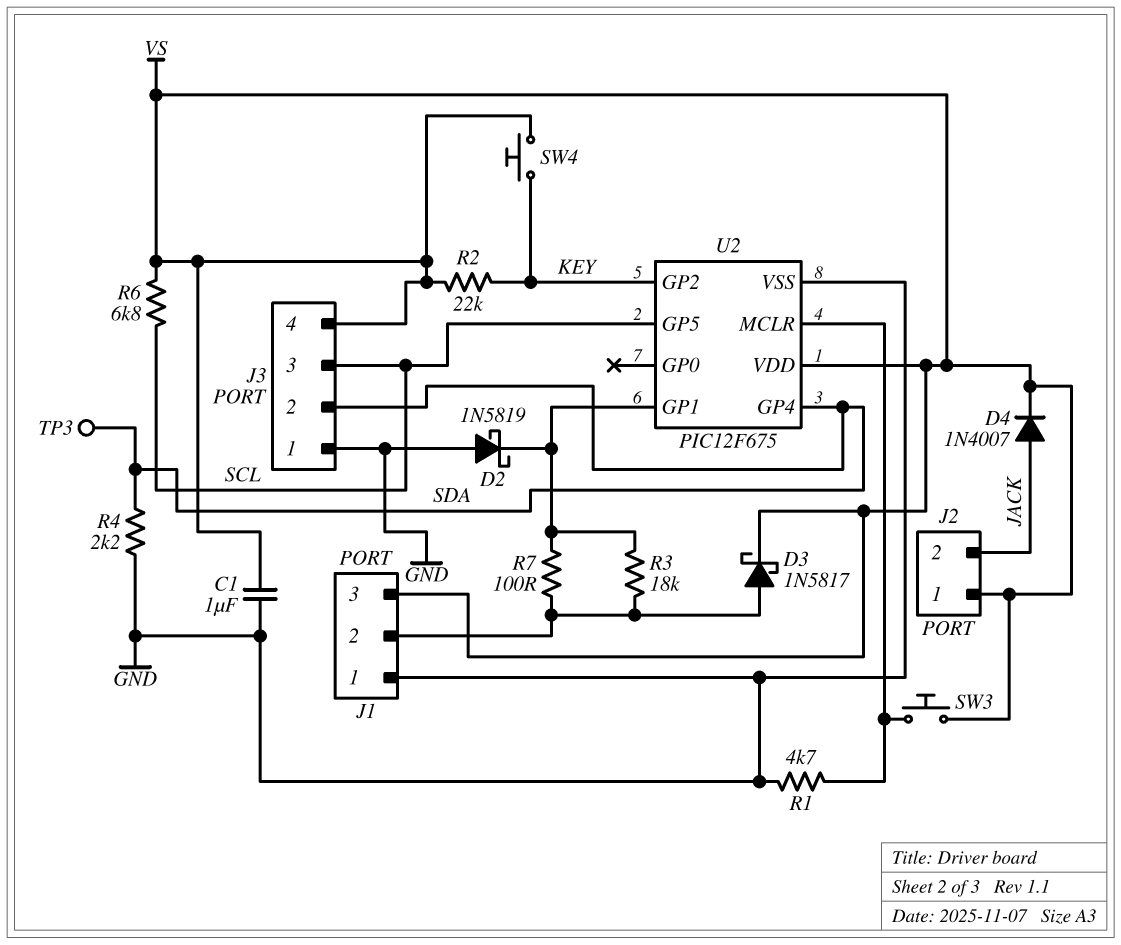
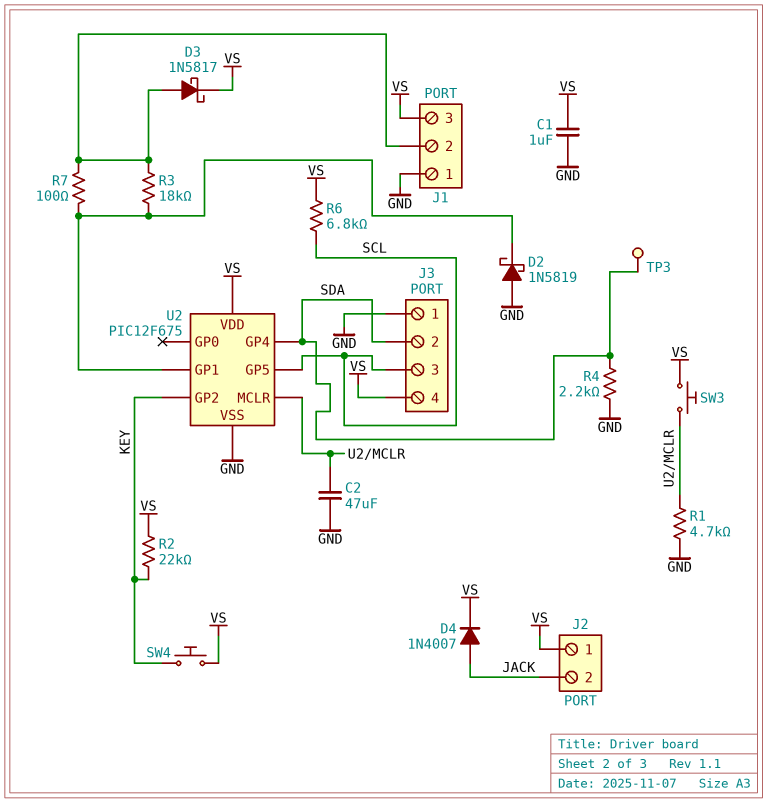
C2: none -> 47uF (GND, U2/MCLR)

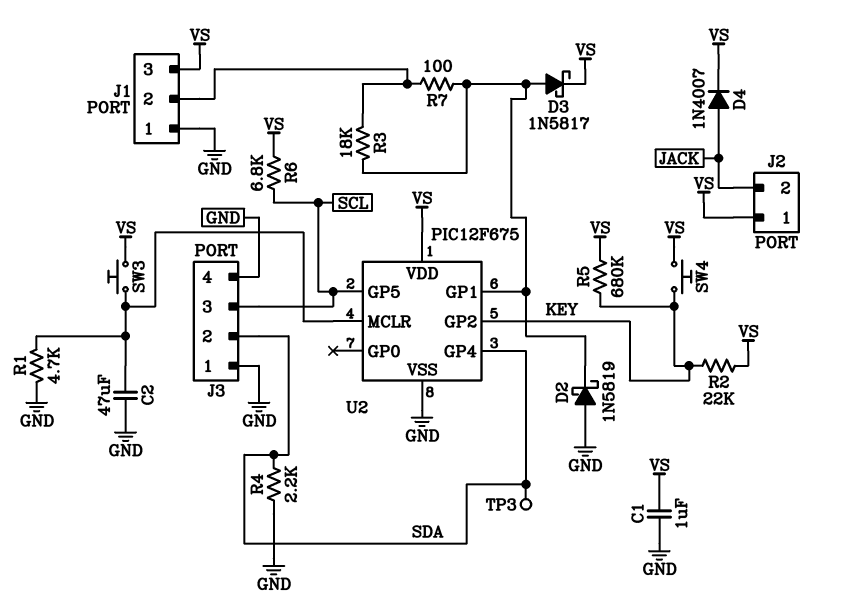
D3: schottky 1N5817 (A J1/2, K VS) -> schottky 1N5817 (A U2/GP1, K VS)
J3 pin 4: VS -> GND
R5: none -> 680k (KEY, VS)

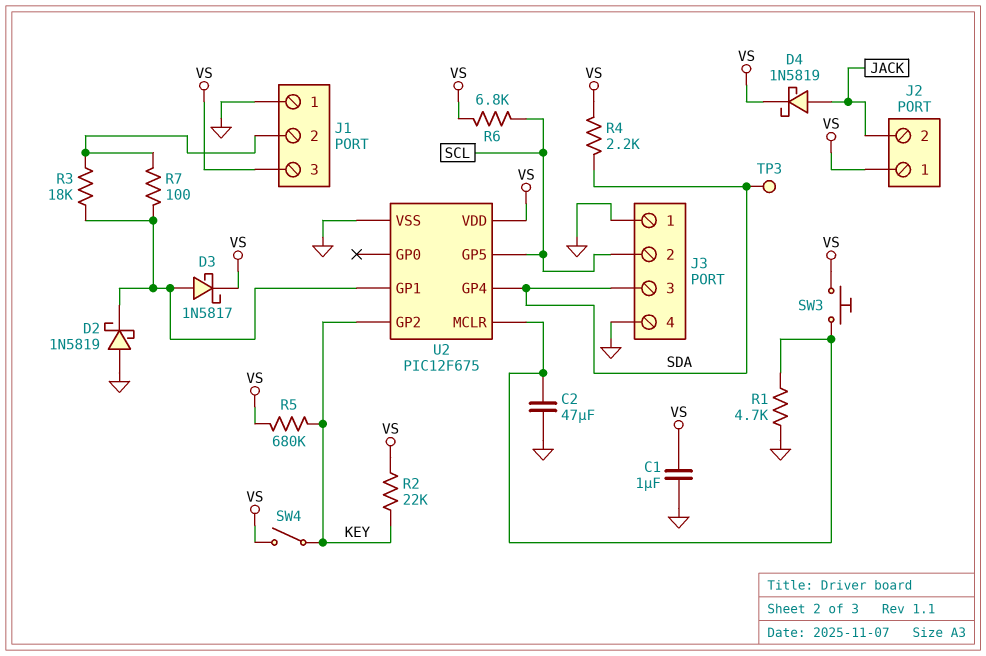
D4: diode 1N4007 (A JACK, K VS) -> schottky 1N5819 (A JACK, K VS)
J3 pin 2: SDA -> SCL
J3 pin 3: SCL -> SDA
R4: 2.2k (GND, SDA) -> 2.2k (SDA, VS)
SW4: button (KEY, VS) -> switch (KEY, VS)

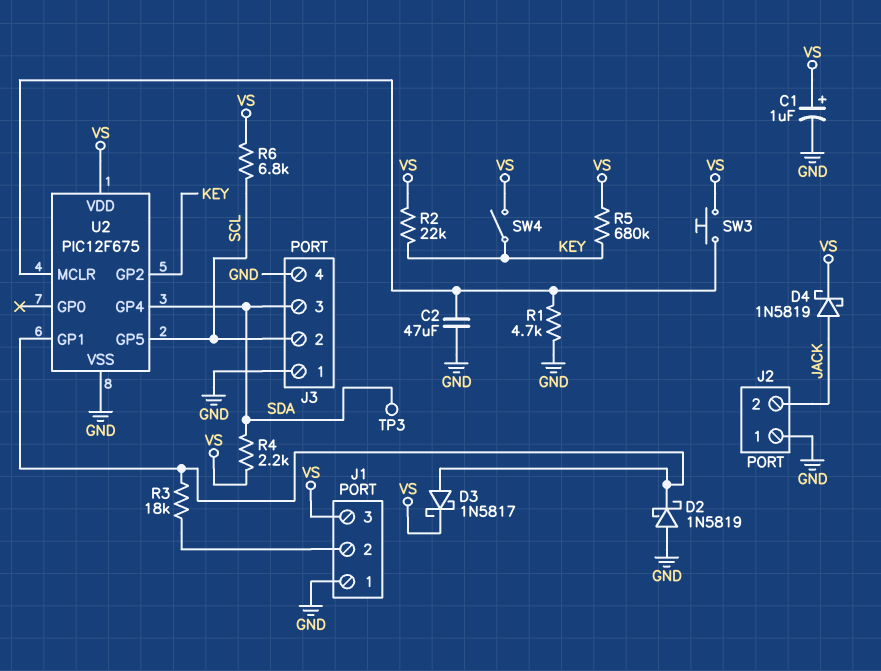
C1: 1uF (GND, VS) -> 1uF (plus VS, minus GND)
J2 pin 1: VS -> GND
R7: 100 (J1/2, U2/GP1) -> none

